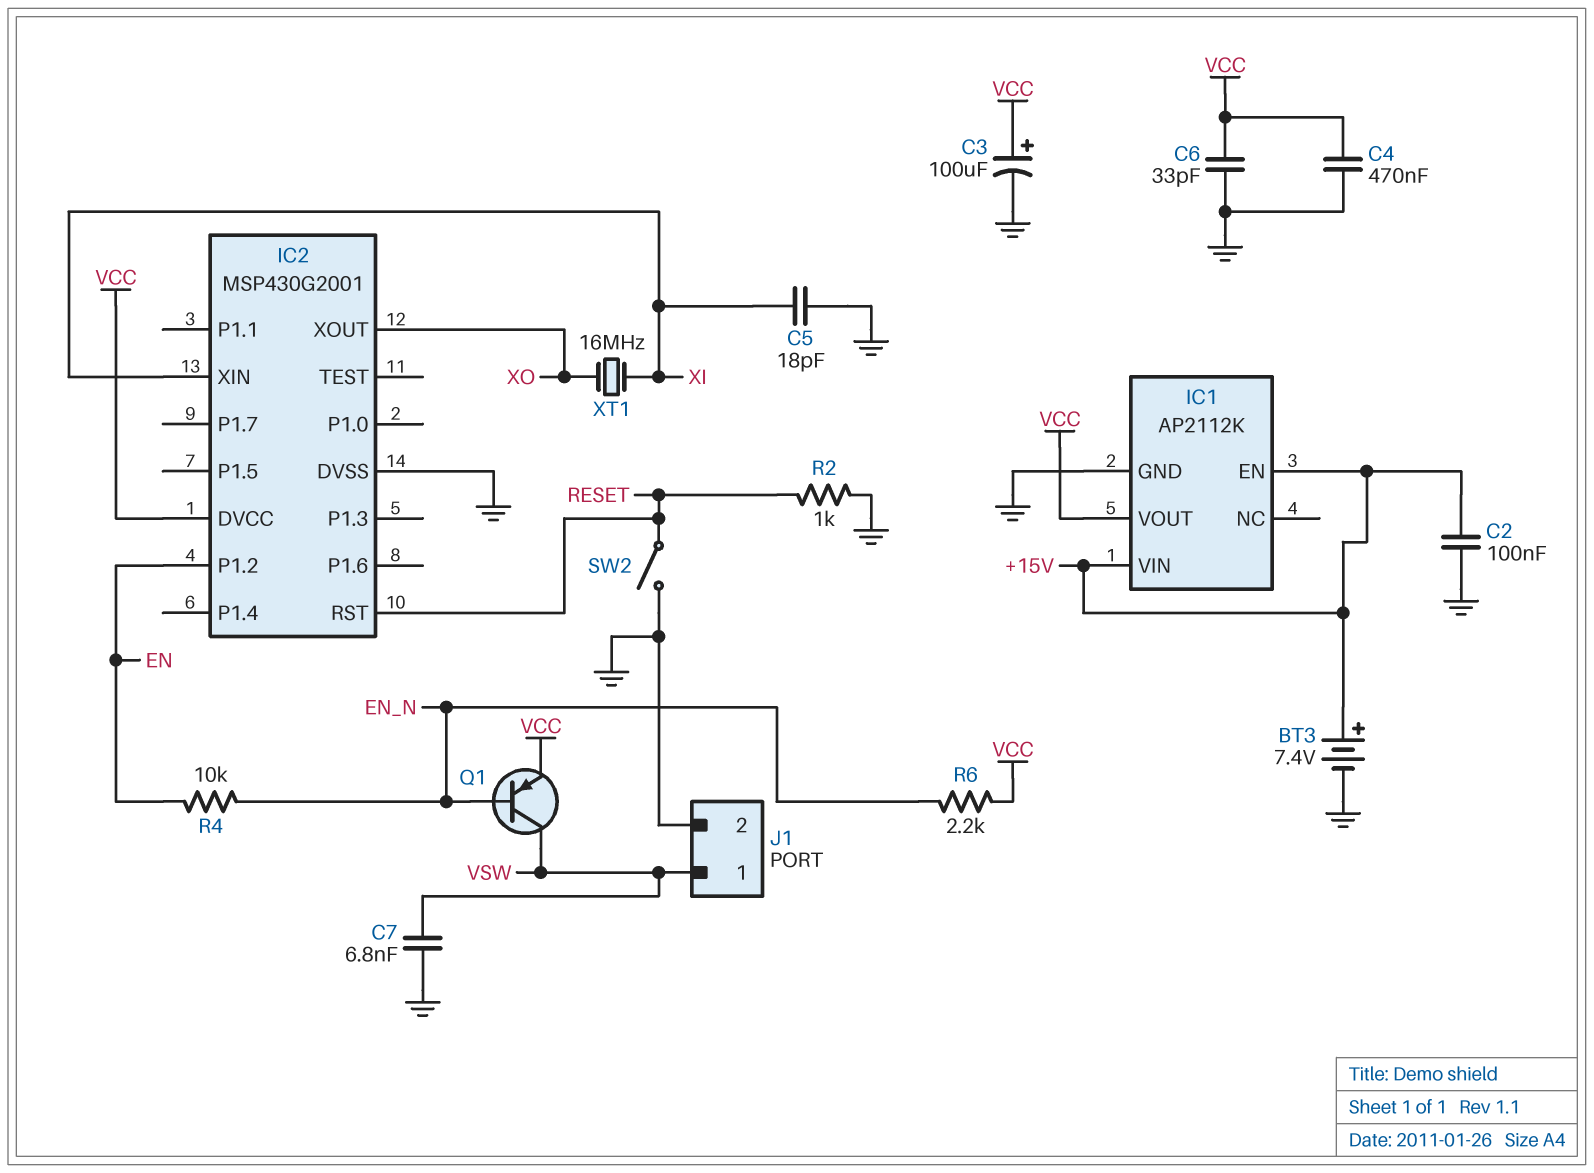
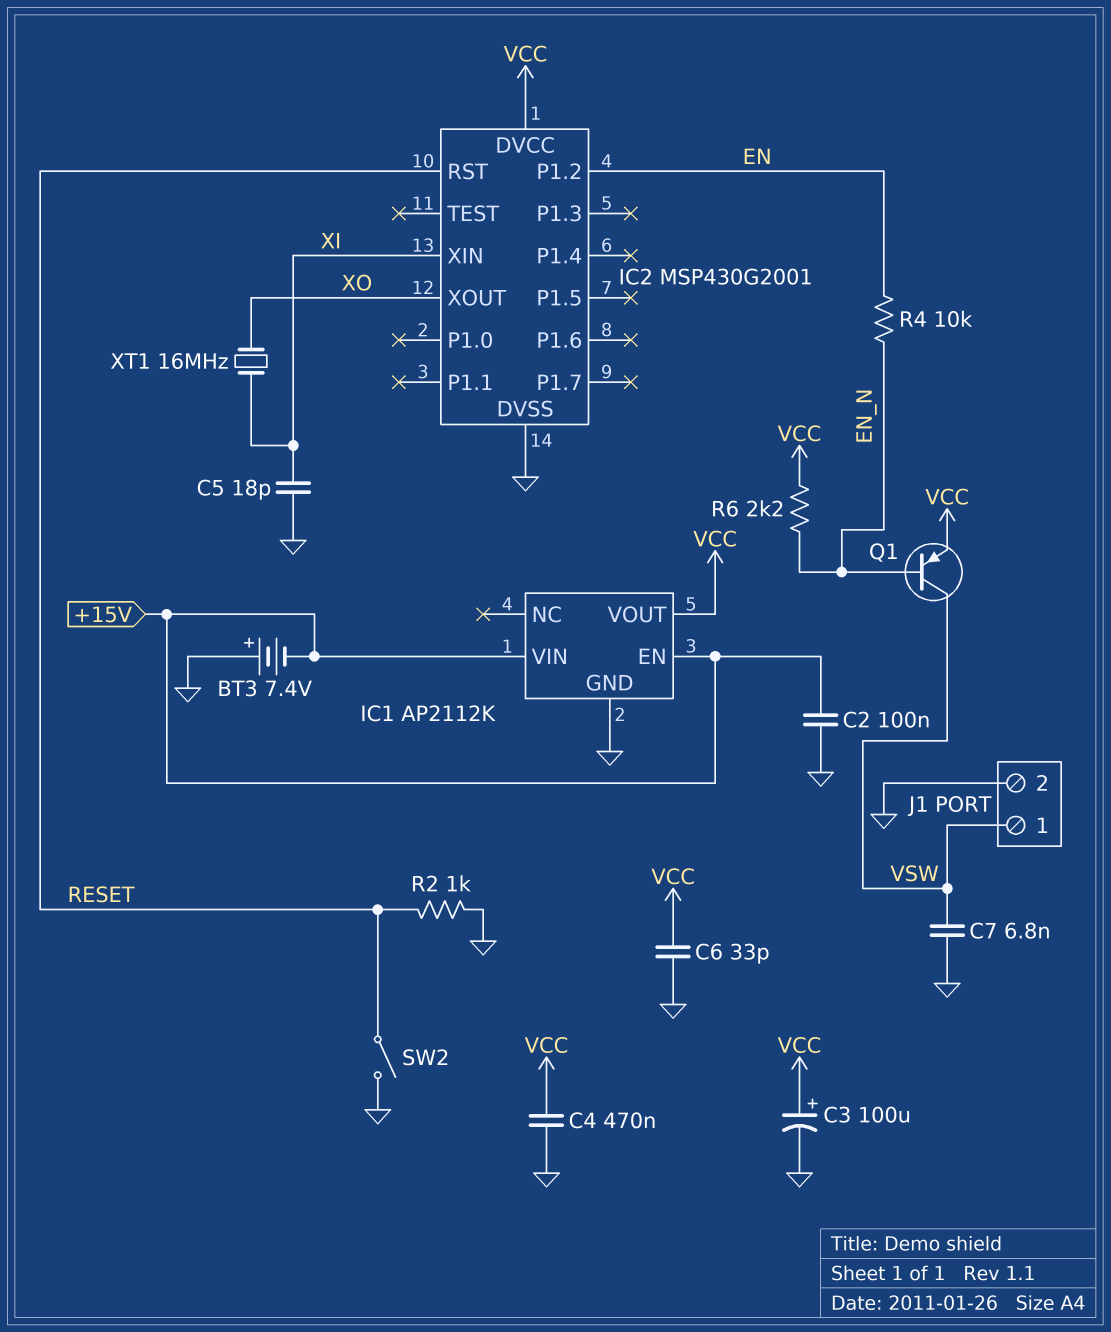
BT3: 7.4V (plus +15V, minus GND) -> 7.4V (plus GND, minus +15V)

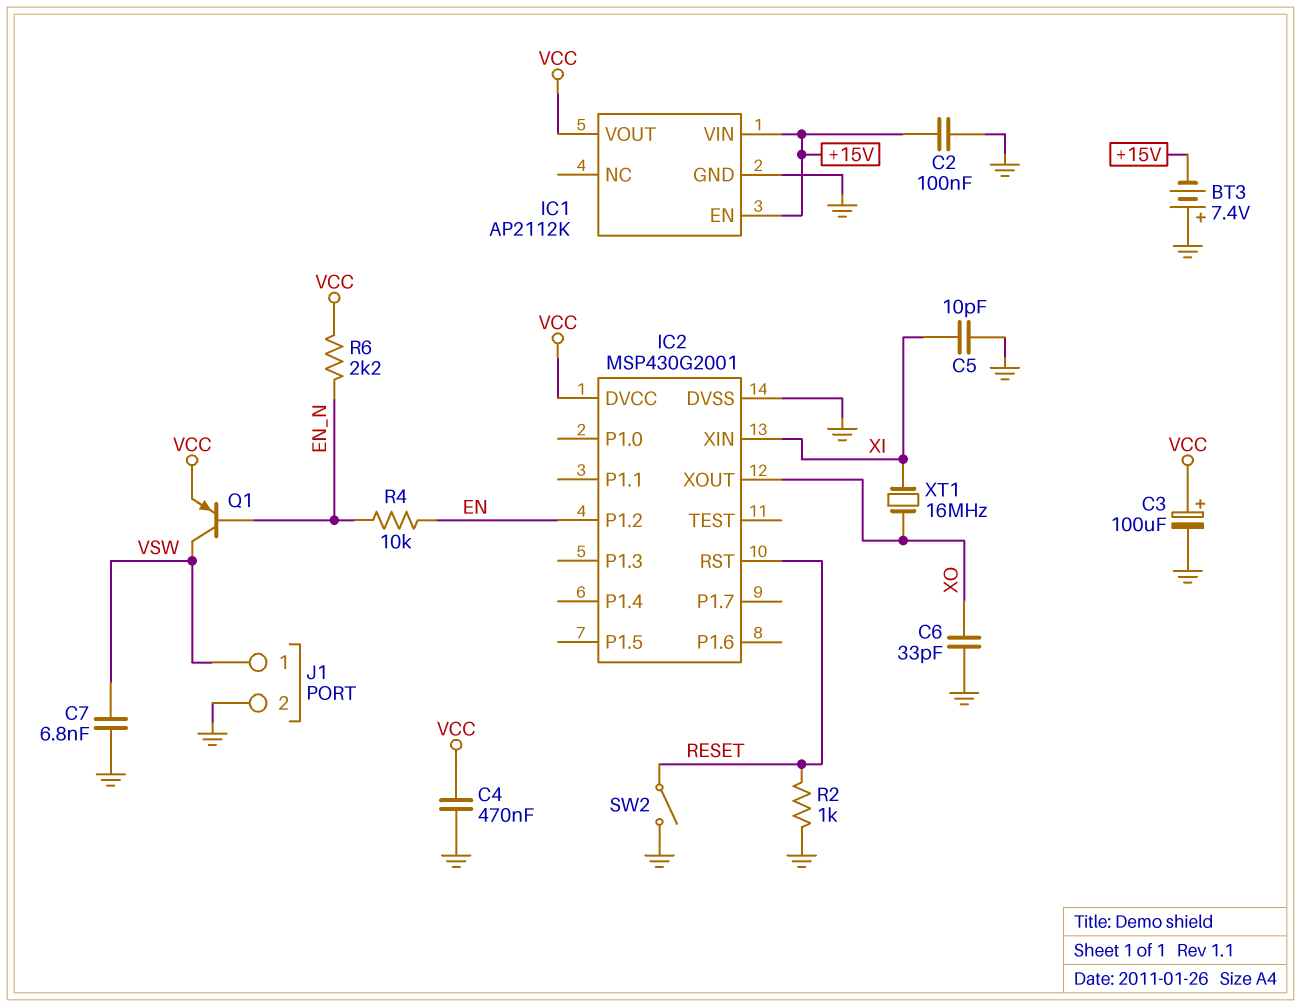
C5: 18pF (GND, XI) -> 10pF (GND, XI)
C6: 33pF (GND, VCC) -> 33pF (GND, XO)

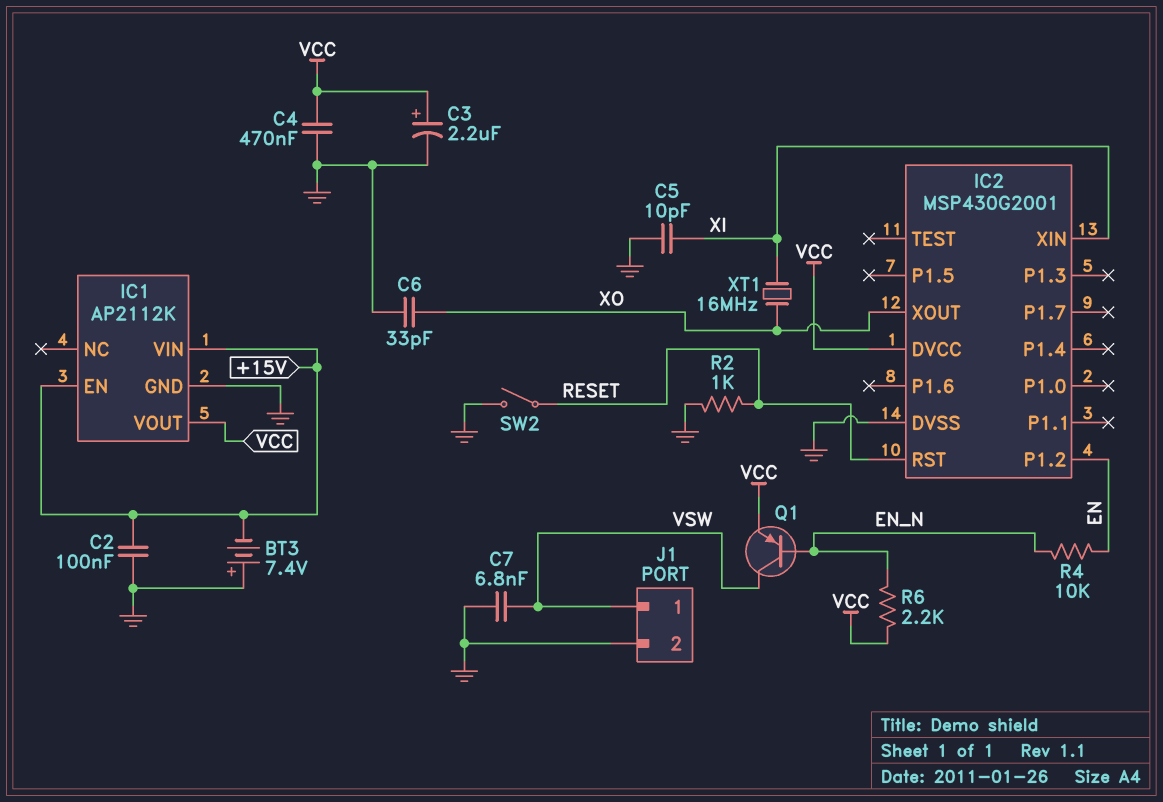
C3: 100uF (plus VCC, minus GND) -> 2.2uF (plus VCC, minus GND)

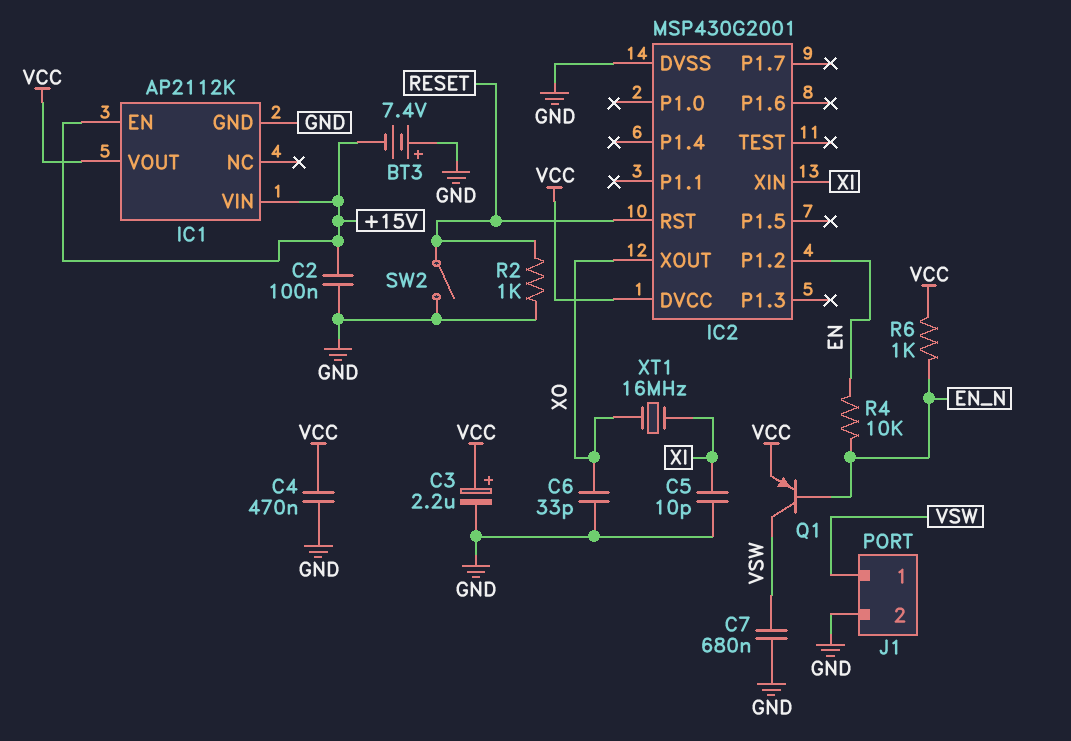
C7: 6.8nF (GND, VSW) -> 680nF (GND, VSW)
R6: 2.2k (EN_N, VCC) -> 1k (EN_N, VCC)

